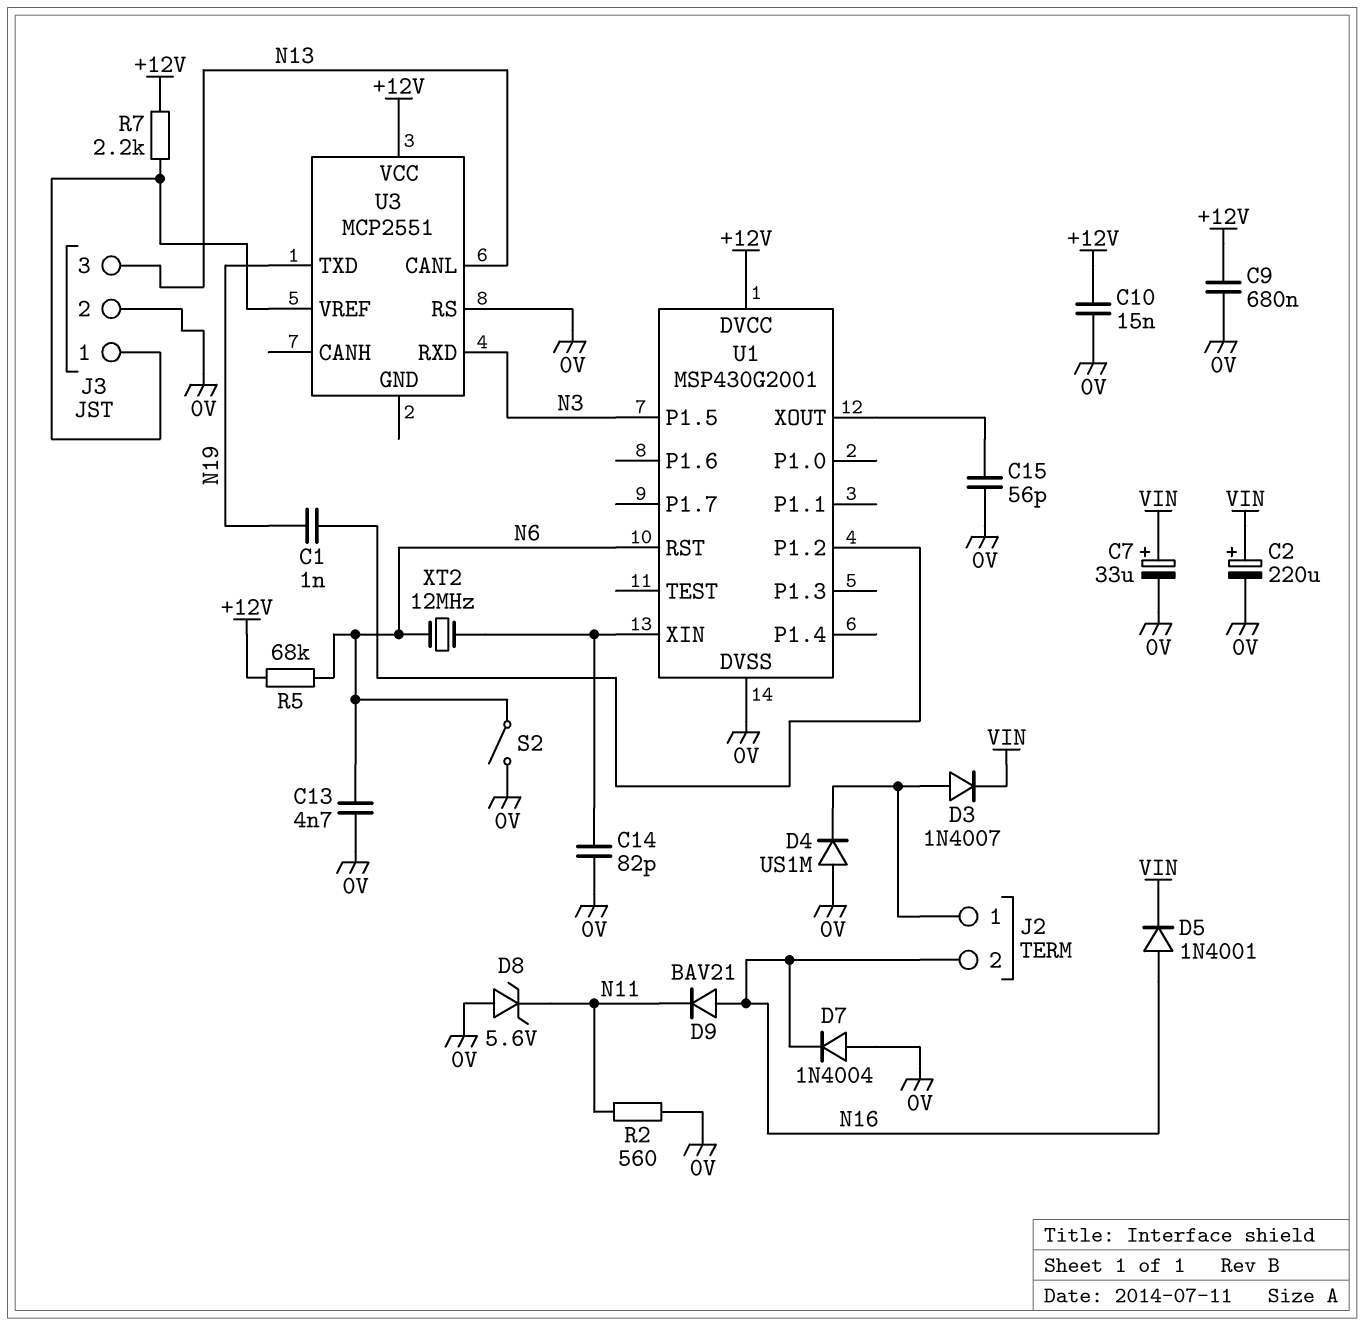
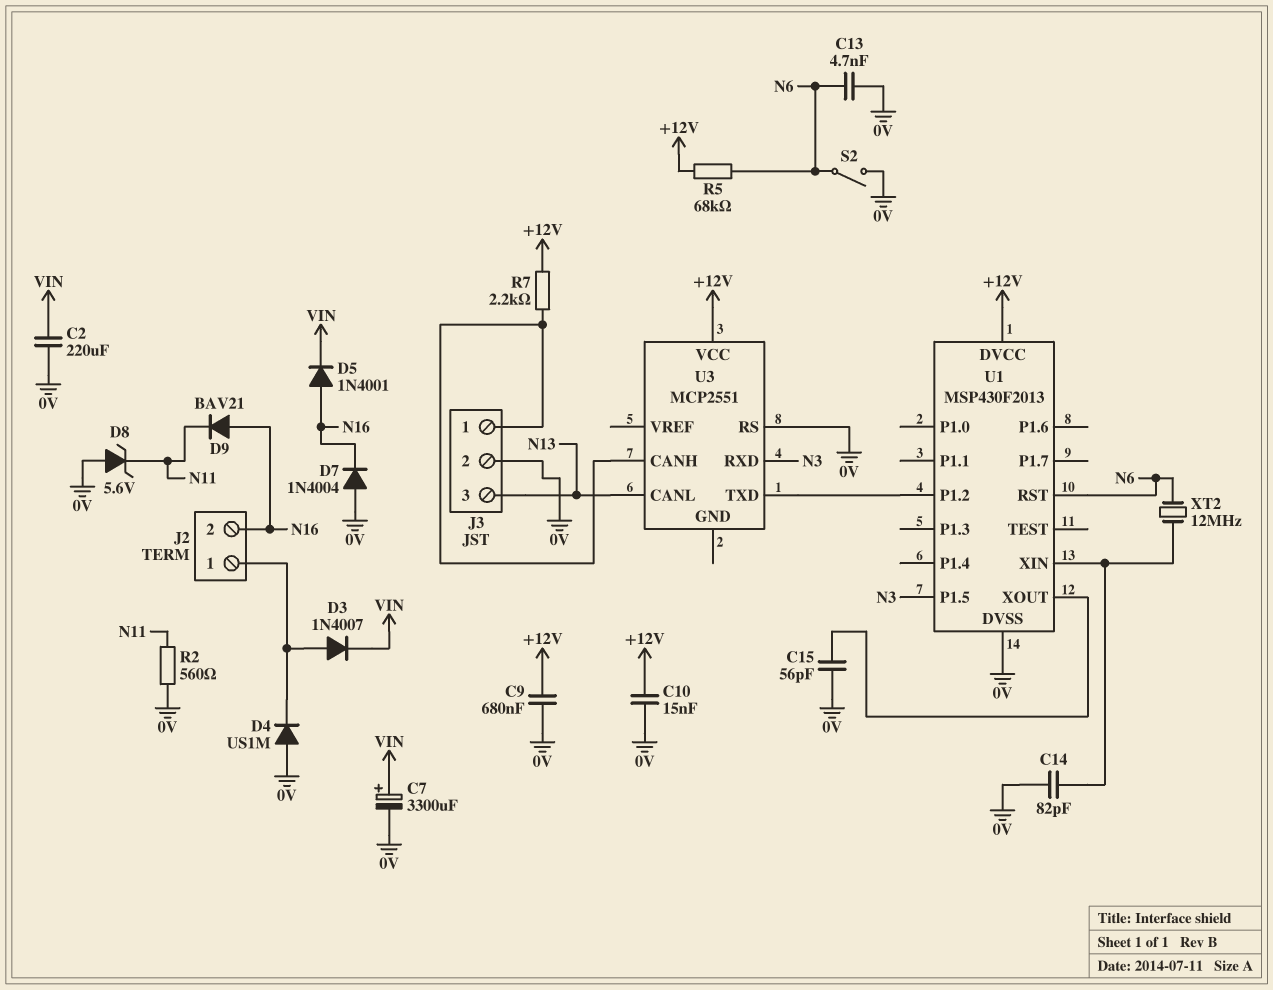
C1: 1nF (N19, U1/P1.2) -> none
C2: 220uF (plus VIN, minus 0V) -> 220uF (0V, VIN)
C7: 33uF (plus VIN, minus 0V) -> 3300uF (plus VIN, minus 0V)
U1: MSP430G2001 -> MSP430F2013
U3 pin CANH: none -> J3/1
U3 pin TXD: N19 -> U1/P1.2
U3 pin VREF: J3/1 -> none

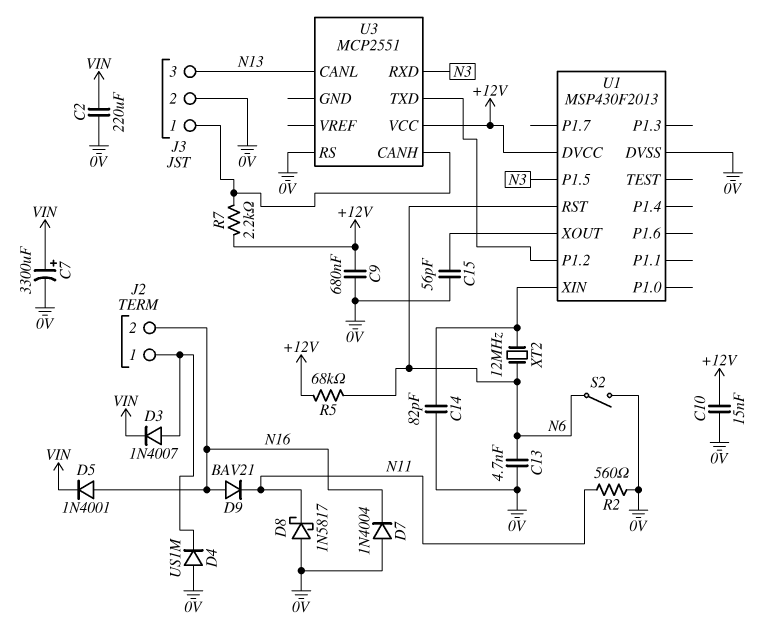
D8: zener 5.6V (A 0V, K N11) -> schottky 1N5817 (A 0V, K N11)

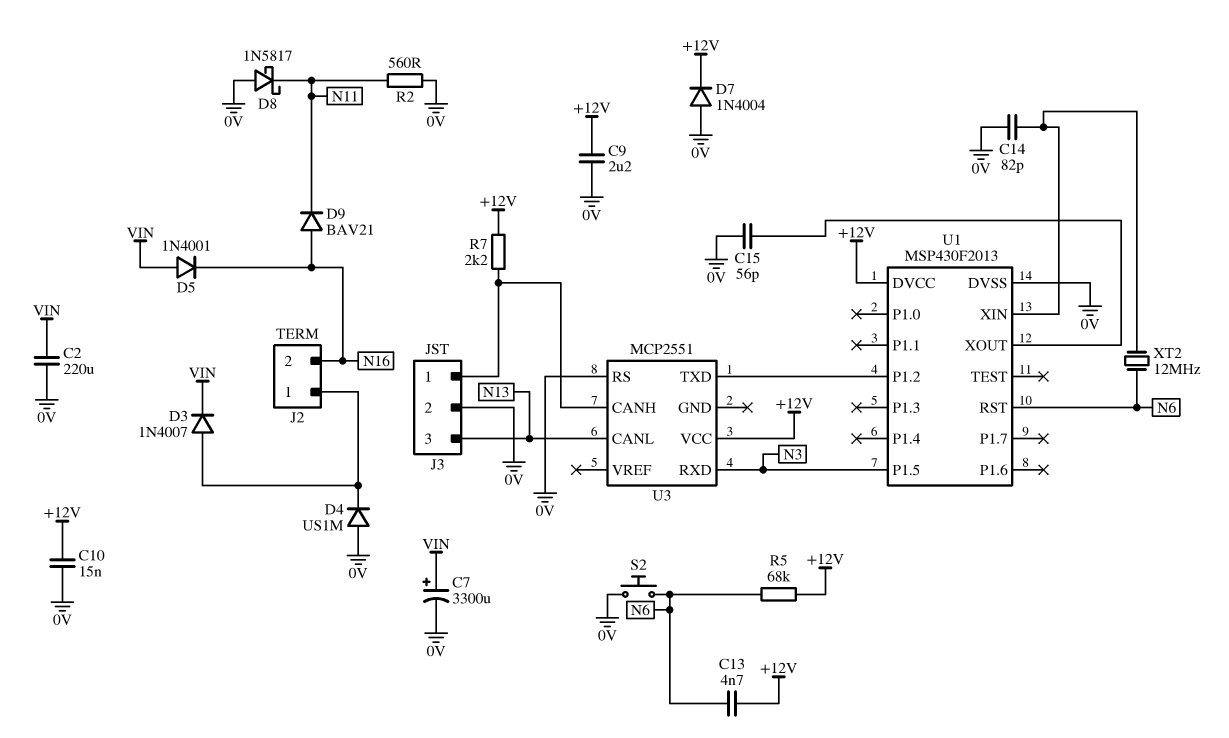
C9: 680nF (+12V, 0V) -> 2.2uF (+12V, 0V)
C13: 4.7nF (0V, N6) -> 4.7nF (+12V, N6)
D5: diode 1N4001 (A N16, K VIN) -> diode 1N4001 (A VIN, K N16)
D7: diode 1N4004 (A 0V, K N16) -> diode 1N4004 (A 0V, K +12V)
S2: switch (0V, N6) -> button (0V, N6)

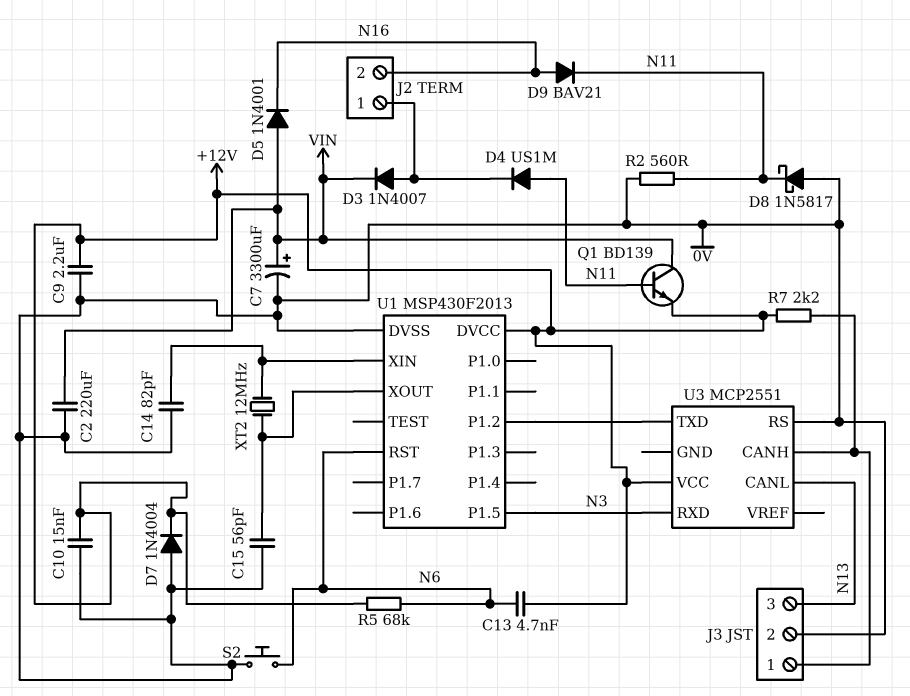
D4: diode US1M (A 0V, K J2/1) -> diode US1M (A N11, K J2/1)
Q1: none -> NPN BD139 (B N11, C VIN, E +12V)
XT2: 12MHz (N6, U1/XIN) -> 12MHz (U1/XIN, U1/XOUT)

